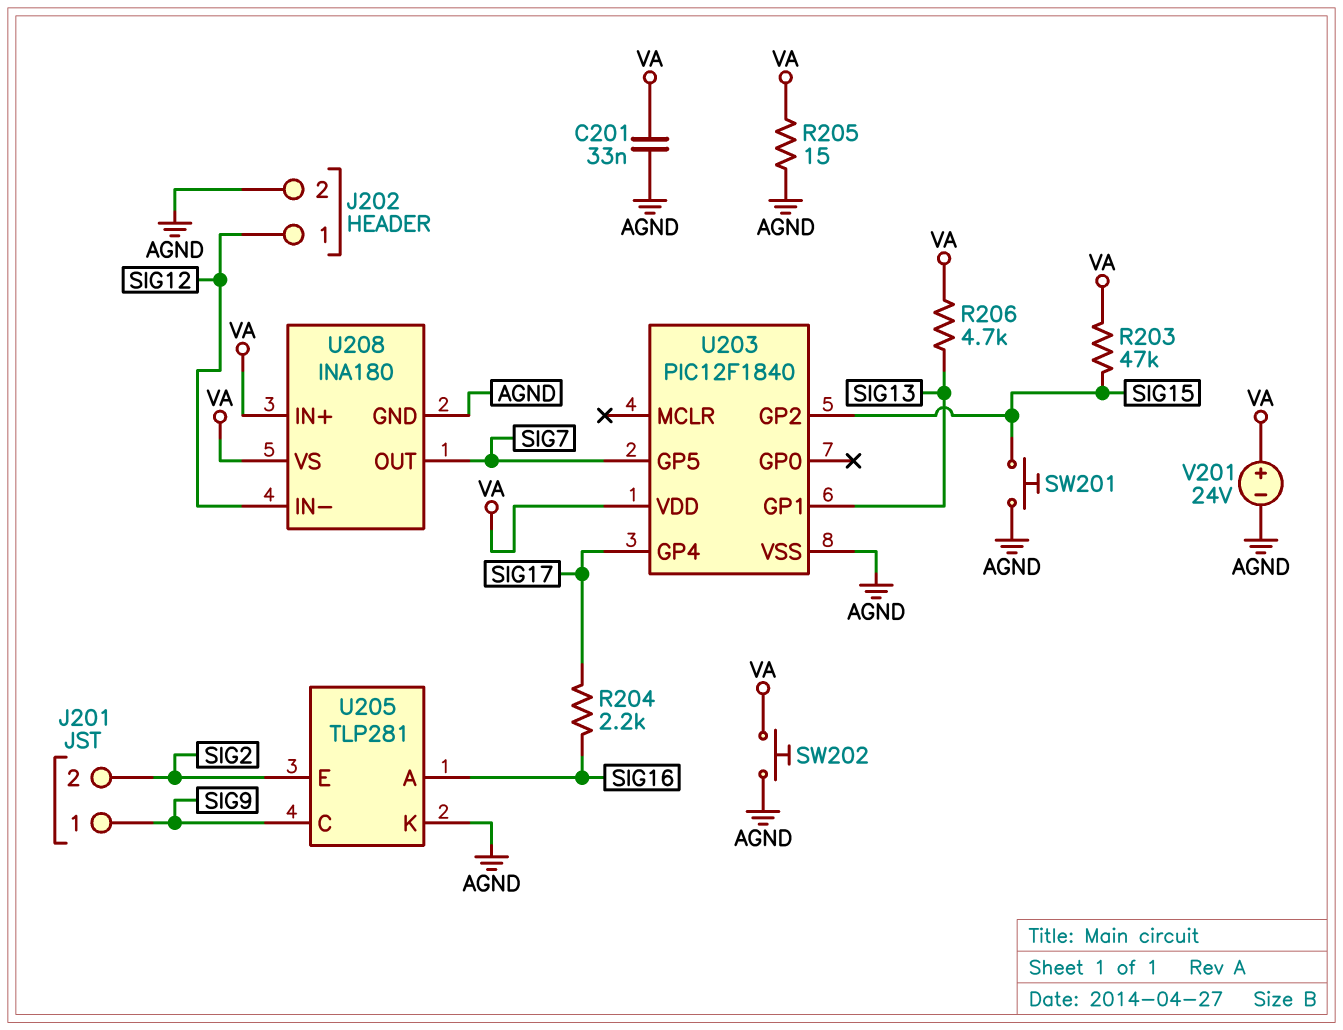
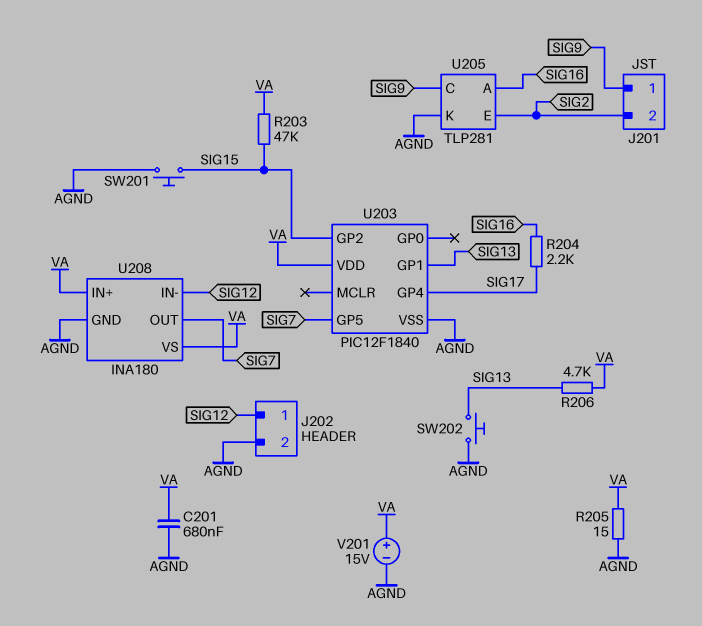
C201: 33nF (AGND, VA) -> 680nF (AGND, VA)
SW202: button (AGND, VA) -> button (AGND, SIG13)
V201: 24V (plus VA, minus AGND) -> 15V (plus VA, minus AGND)

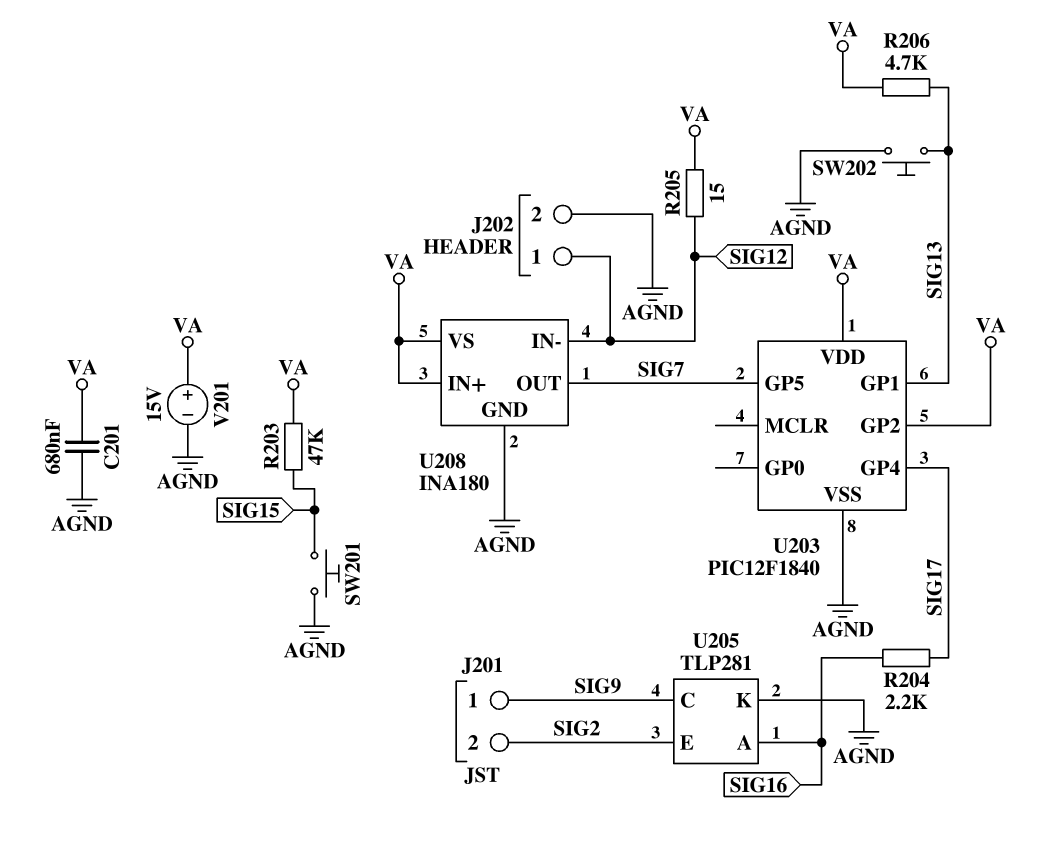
R205: 15 (AGND, VA) -> 15 (SIG12, VA)
U203 pin GP2: SIG15 -> VA

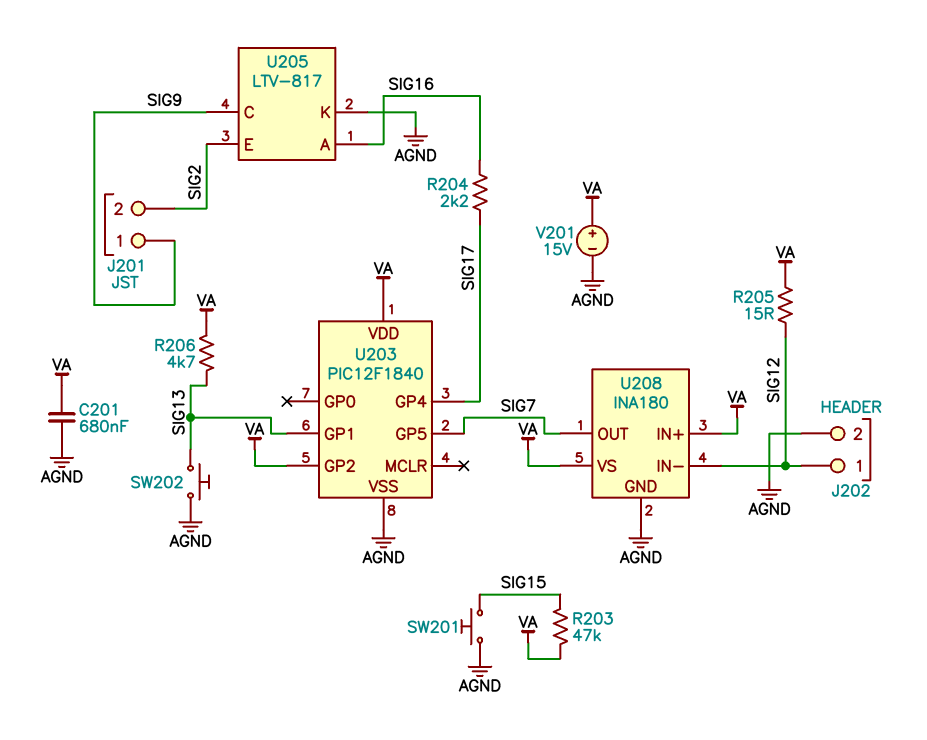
U205: TLP281 -> LTV-817

